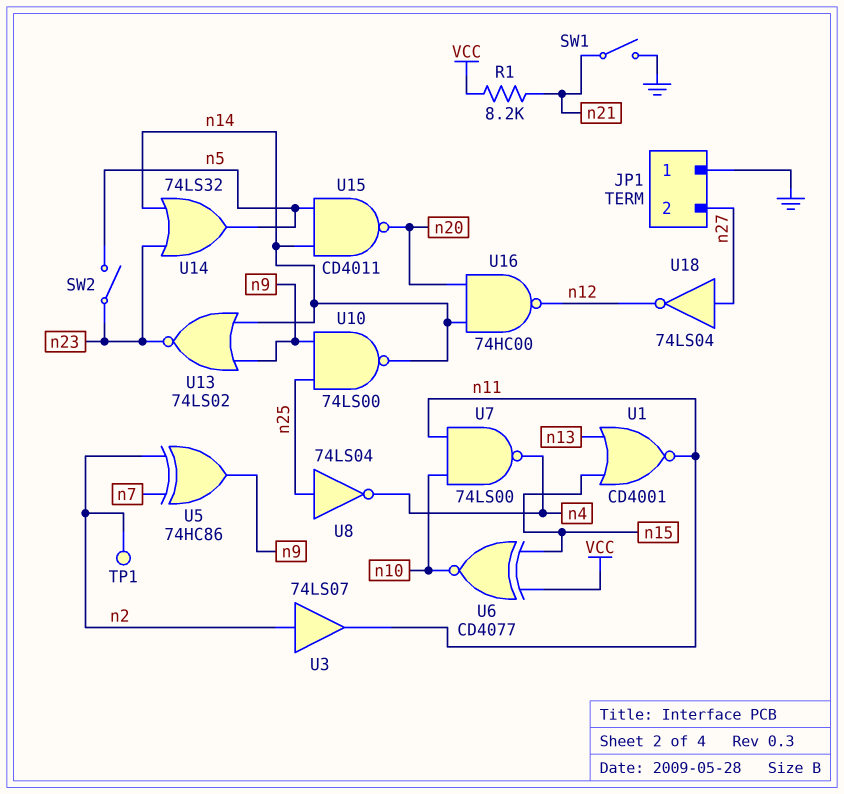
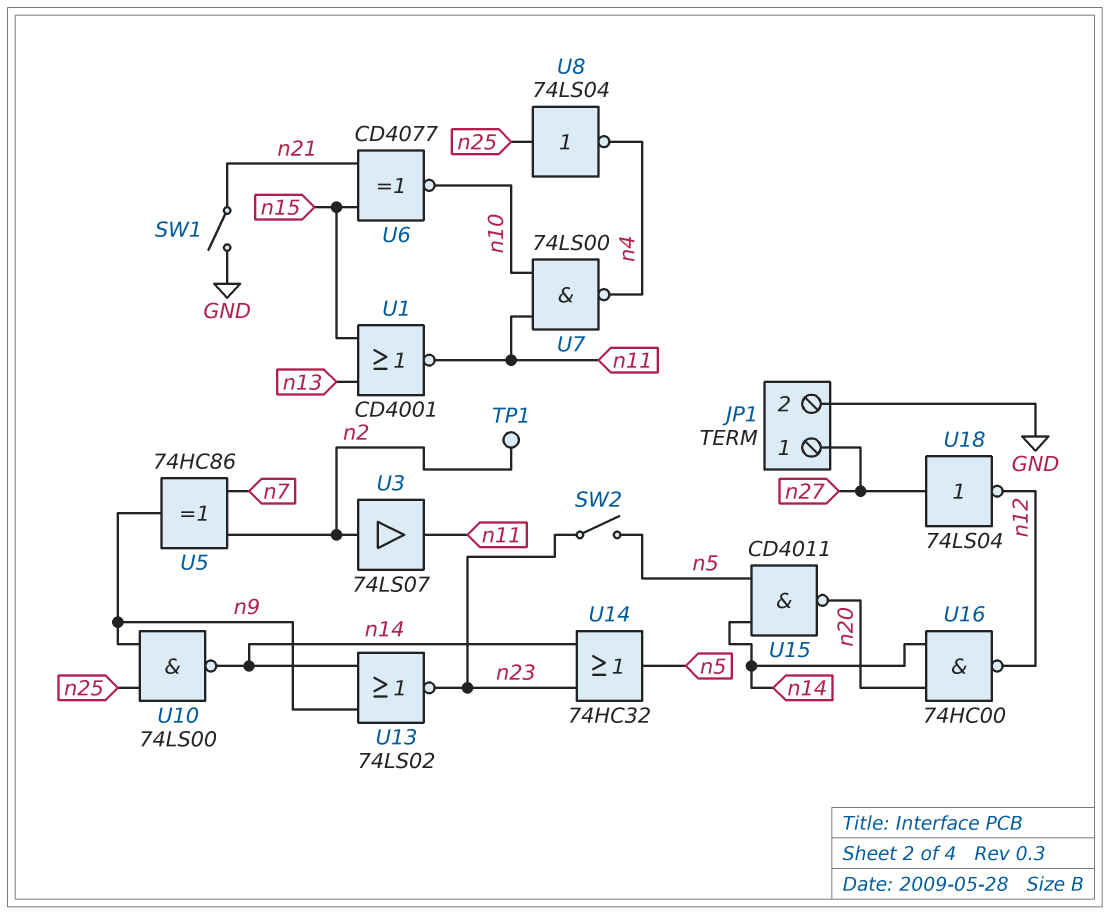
JP1 pin 1: GND -> n27
JP1 pin 2: n27 -> GND
R1: 8.2k (VCC, n21) -> none
U6: XNOR CD4077 (in VCC, in n15, out n10) -> XNOR CD4077 (in n15, in n21, out n10)
U14: OR 74LS32 (in n14, in n23, out n5) -> OR 74HC32 (in n14, in n23, out n5)

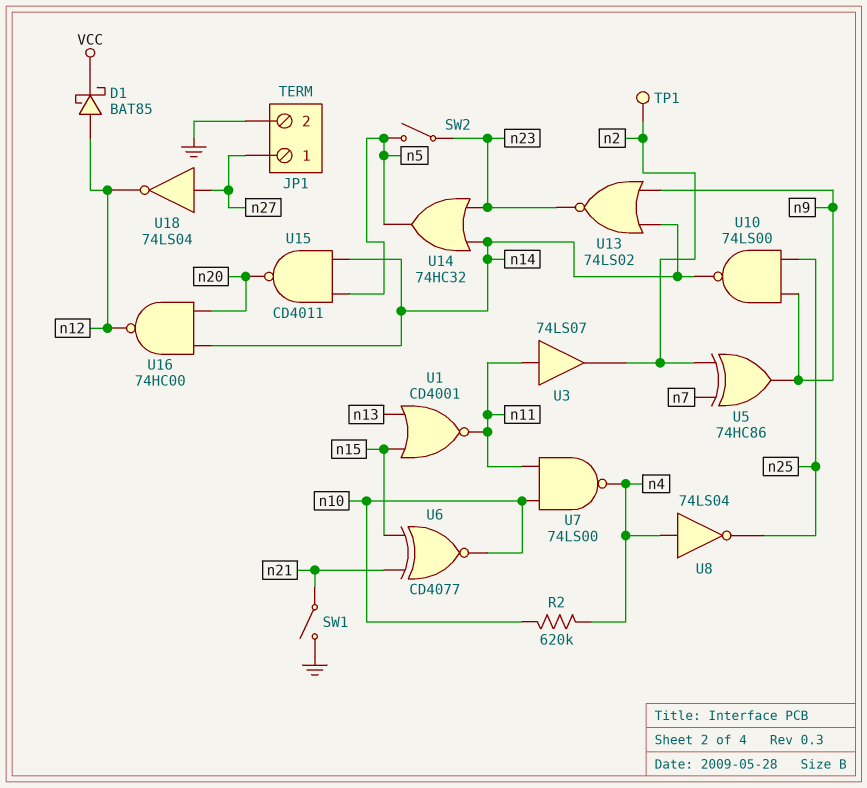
D1: none -> schottky BAT85 (A n12, K VCC)
R2: none -> 620k (n4, n10)
U3: buffer 74LS07 (in n2, out n11) -> buffer 74LS07 (in n11, out n2)
U8: NOT 74LS04 (in n25, out n4) -> NOT 74LS04 (in n4, out n25)

